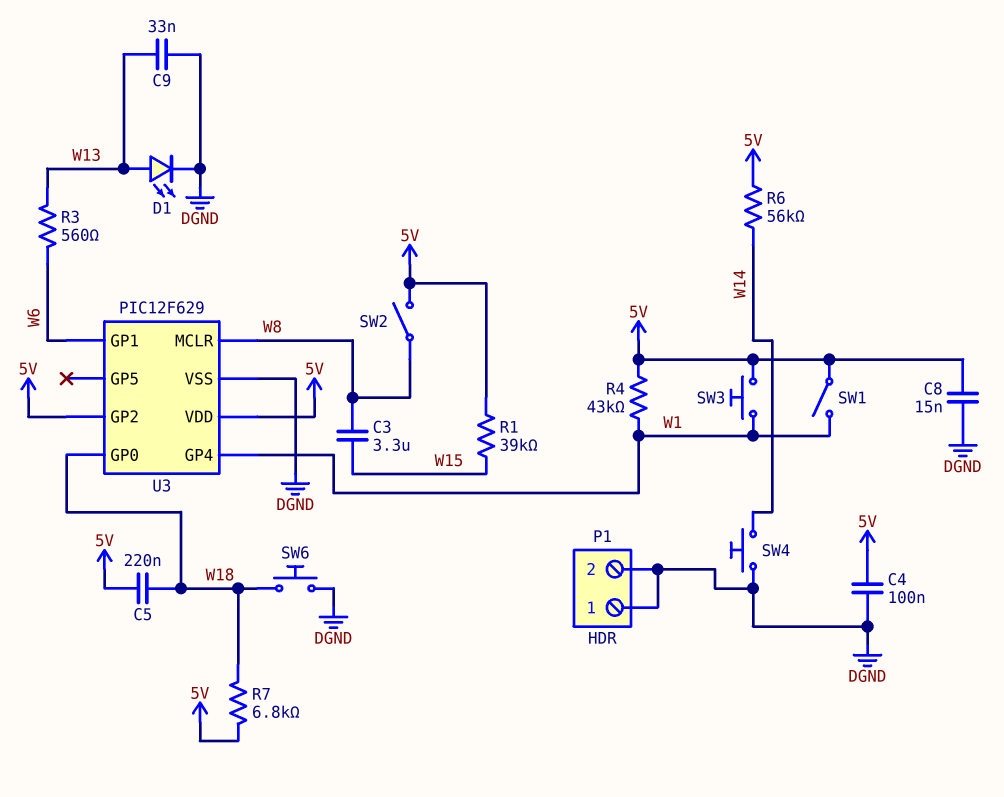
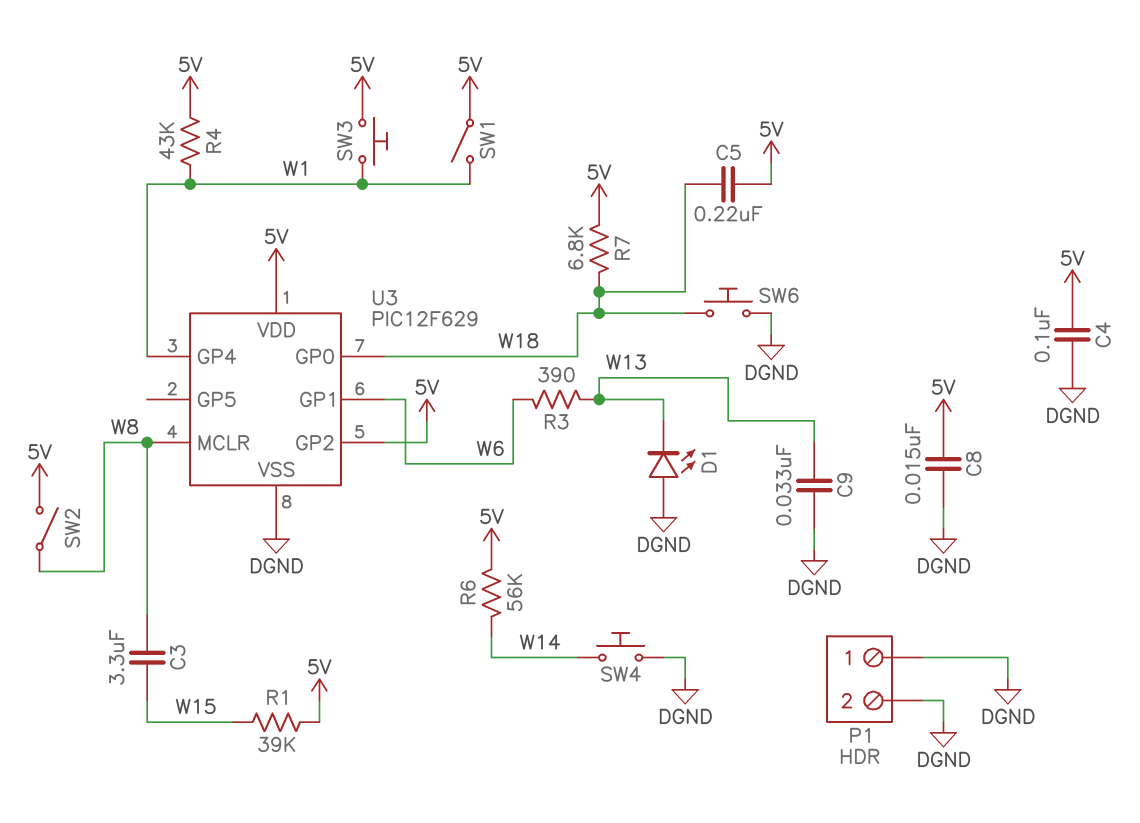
D1: LED (A W13, K DGND) -> LED (A DGND, K W13)
R3: 560 (W6, W13) -> 390 (W6, W13)

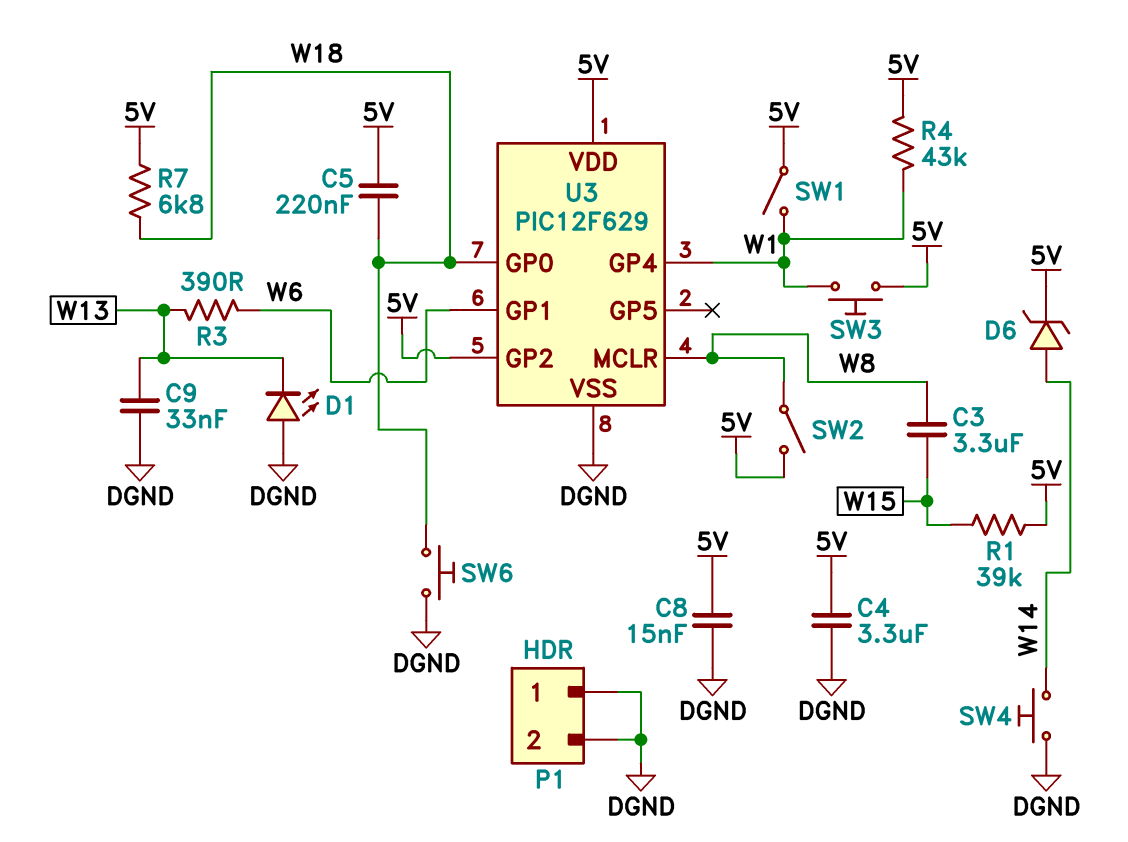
C4: 100nF (5V, DGND) -> 3.3uF (5V, DGND)
D6: none -> zener (A W14, K 5V)
R6: 56k (5V, W14) -> none

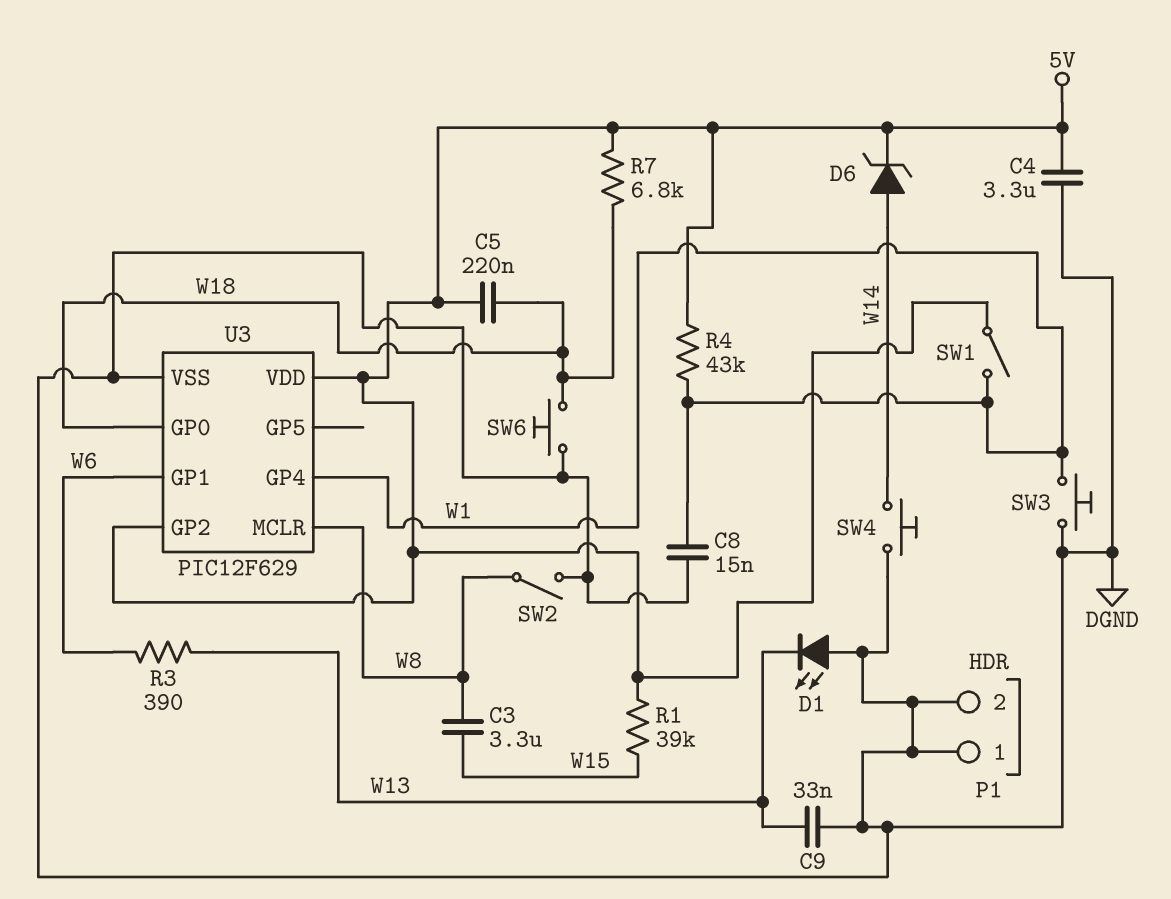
C8: 15nF (5V, DGND) -> 15nF (DGND, W1)
SW2: switch (5V, W8) -> switch (DGND, W8)
SW3: button (5V, W1) -> button (DGND, W1)

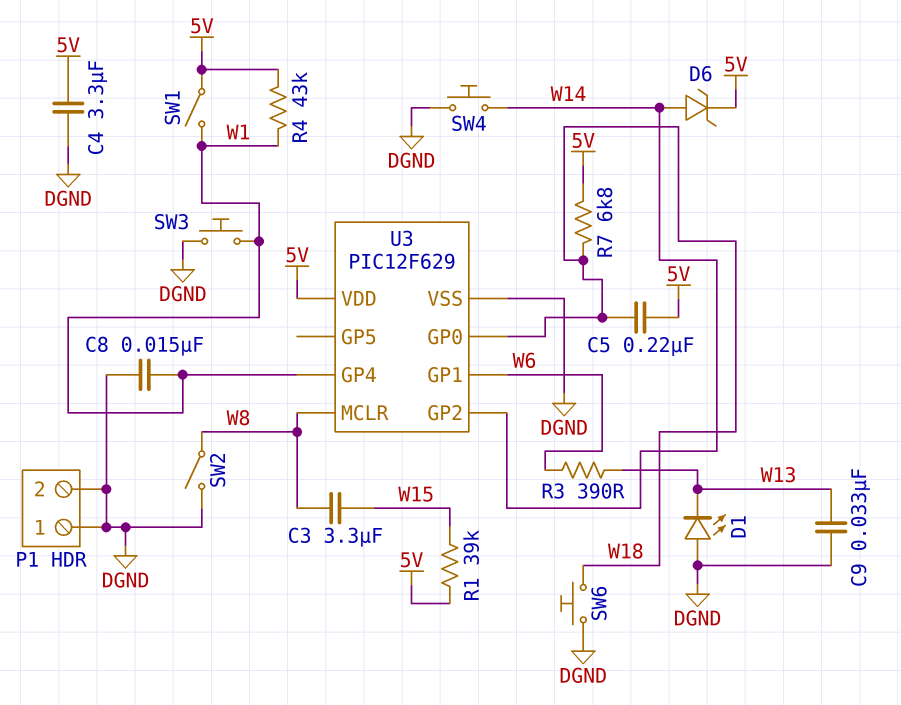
U3 pin GP2: 5V -> W14

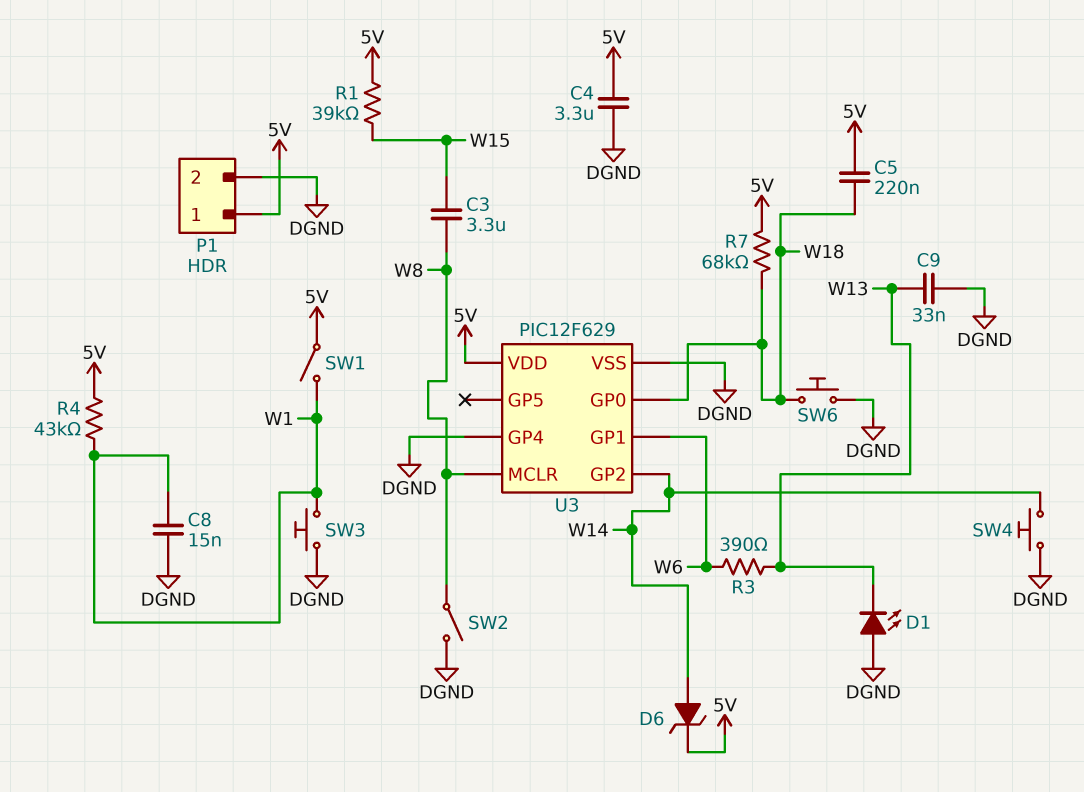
P1 pin 1: DGND -> 5V
R7: 6.8k (5V, W18) -> 68k (5V, W18)
U3 pin GP4: W1 -> DGND

